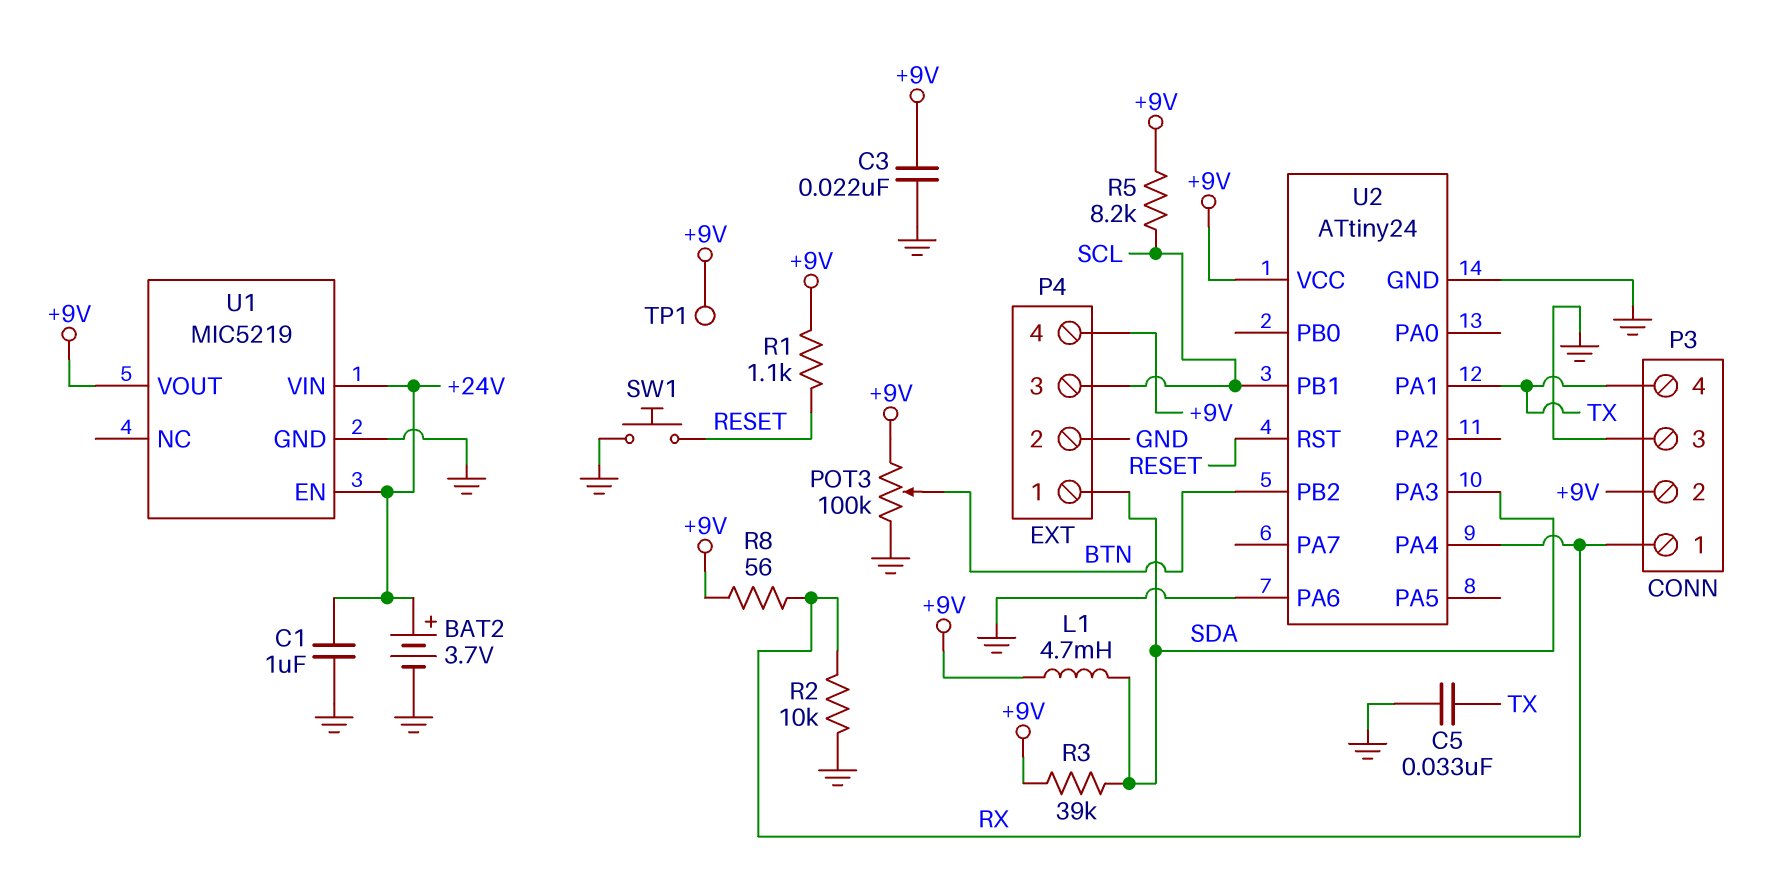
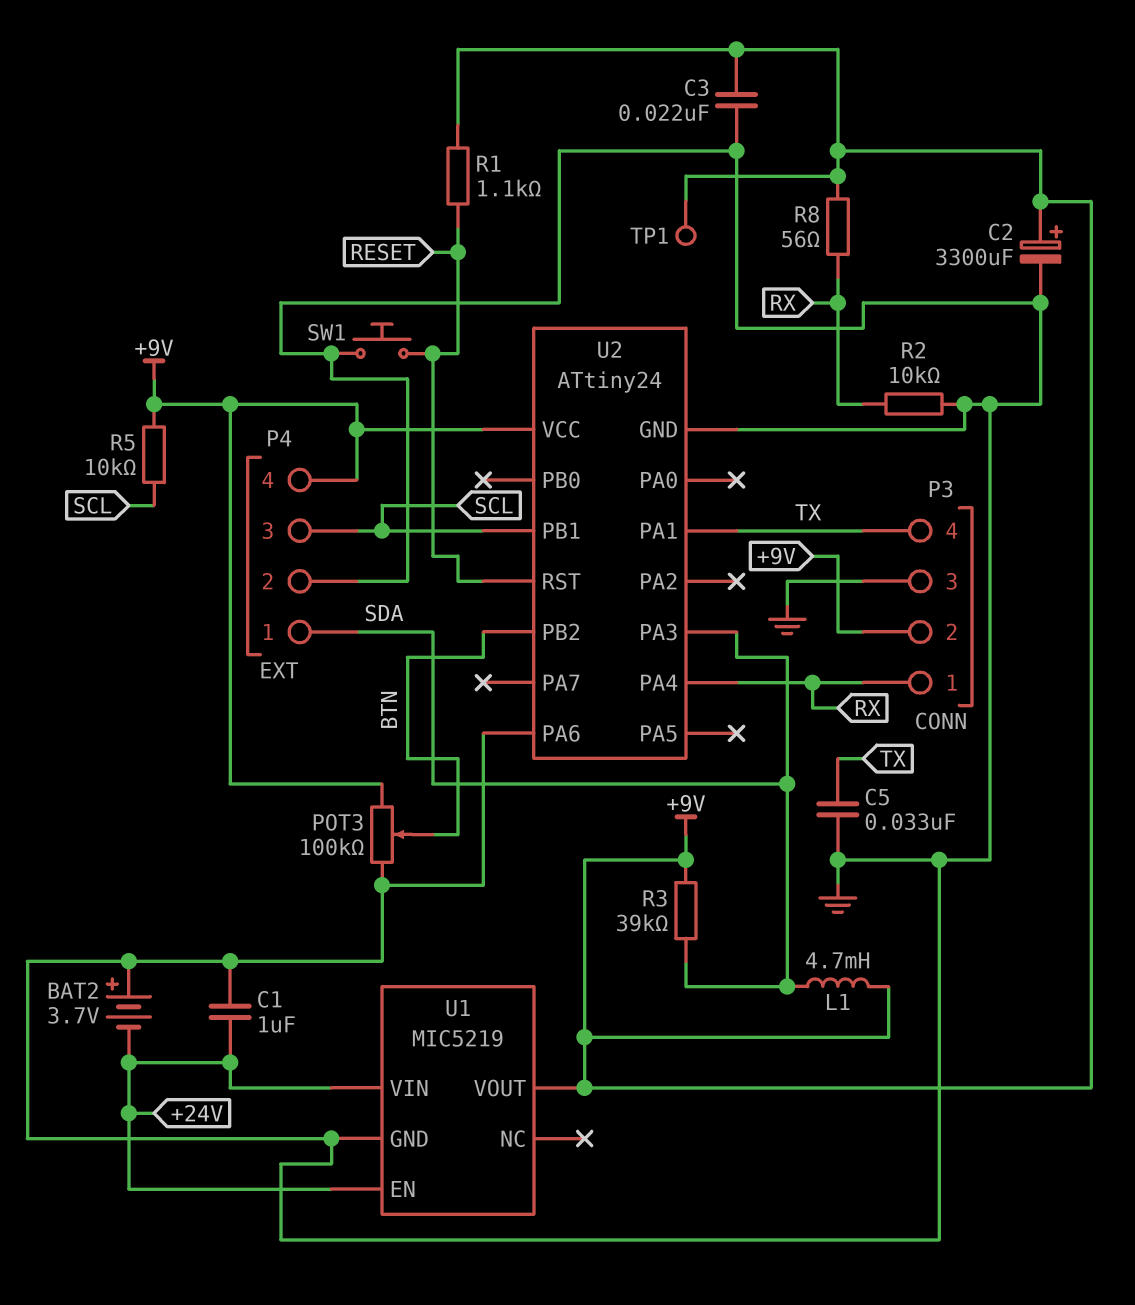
BAT2: 3.7V (plus +24V, minus GND) -> 3.7V (plus GND, minus +24V)
C2: none -> 3300uF (plus +9V, minus GND)
R5: 8.2k (+9V, SCL) -> 10k (+9V, SCL)

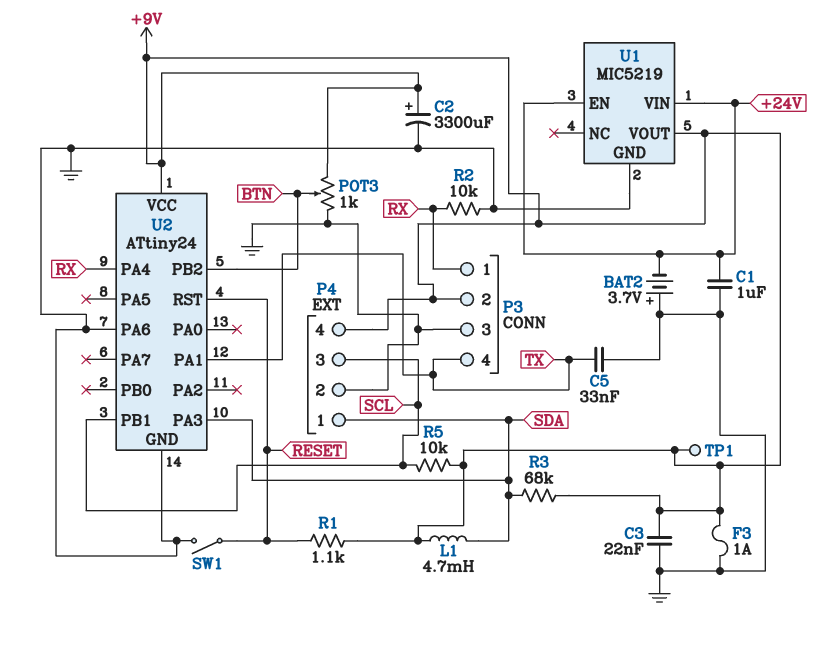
F3: none -> 1A (+9V, GND)
POT3: 100k (+9V, GND, wiper BTN) -> 1k (+9V, GND, wiper BTN)
R3: 39k (+9V, SDA) -> 68k (+9V, SDA)
R8: 56 (+9V, RX) -> none
SW1: button (GND, RESET) -> switch (GND, RESET)

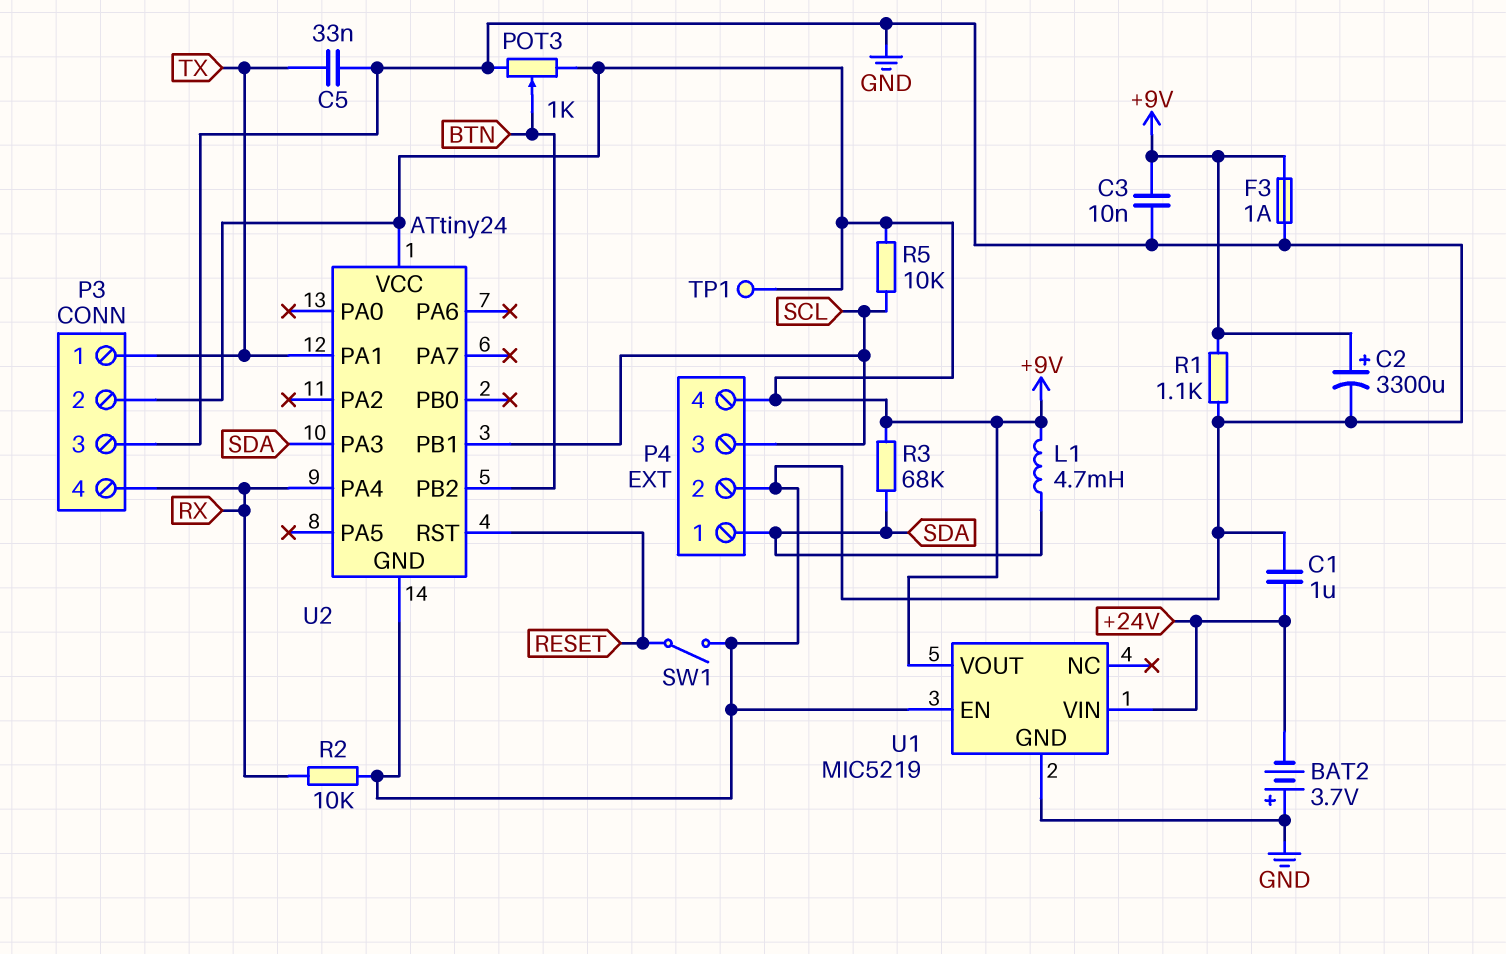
C3: 22nF (+9V, GND) -> 10nF (+9V, GND)
P3 pin 1: RX -> TX
P3 pin 4: TX -> RX
R1: 1.1k (+9V, RESET) -> 1.1k (+9V, GND)
U1 pin EN: +24V -> GND
U2 pin PA6: GND -> none

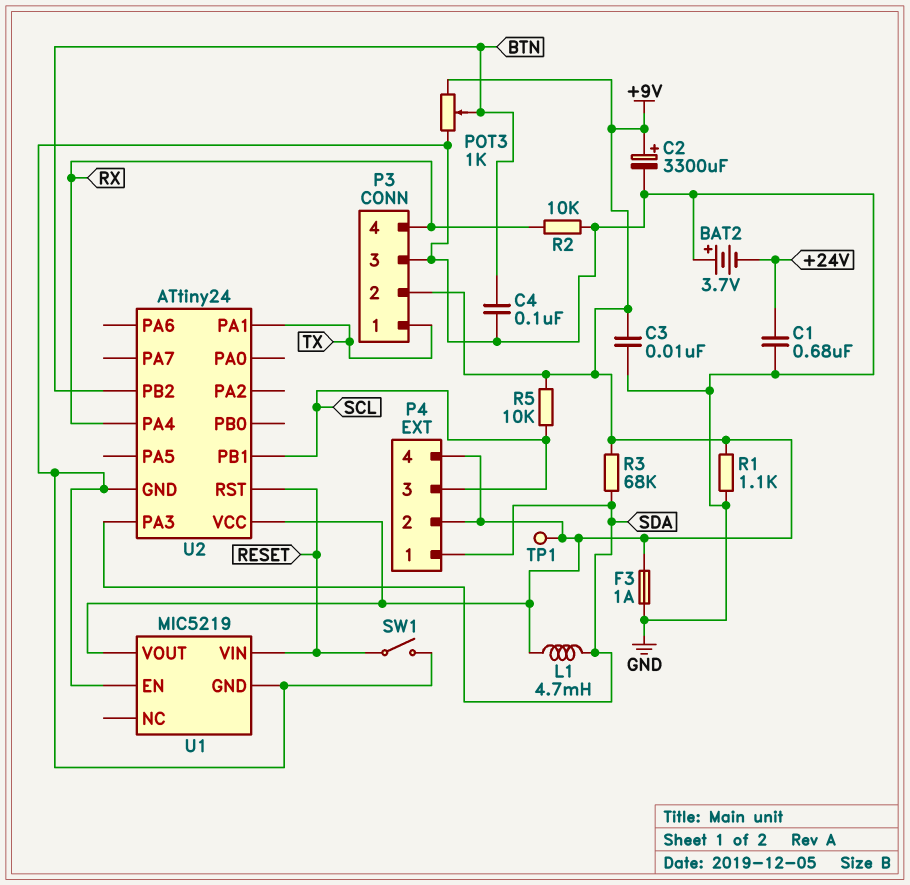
C1: 1uF (+24V, GND) -> 680nF (+24V, GND)
C4: none -> 100nF (BTN, GND)
C5: 33nF (GND, TX) -> none
P4 pin 2: GND -> +9V
U1 pin VIN: +24V -> RESET

